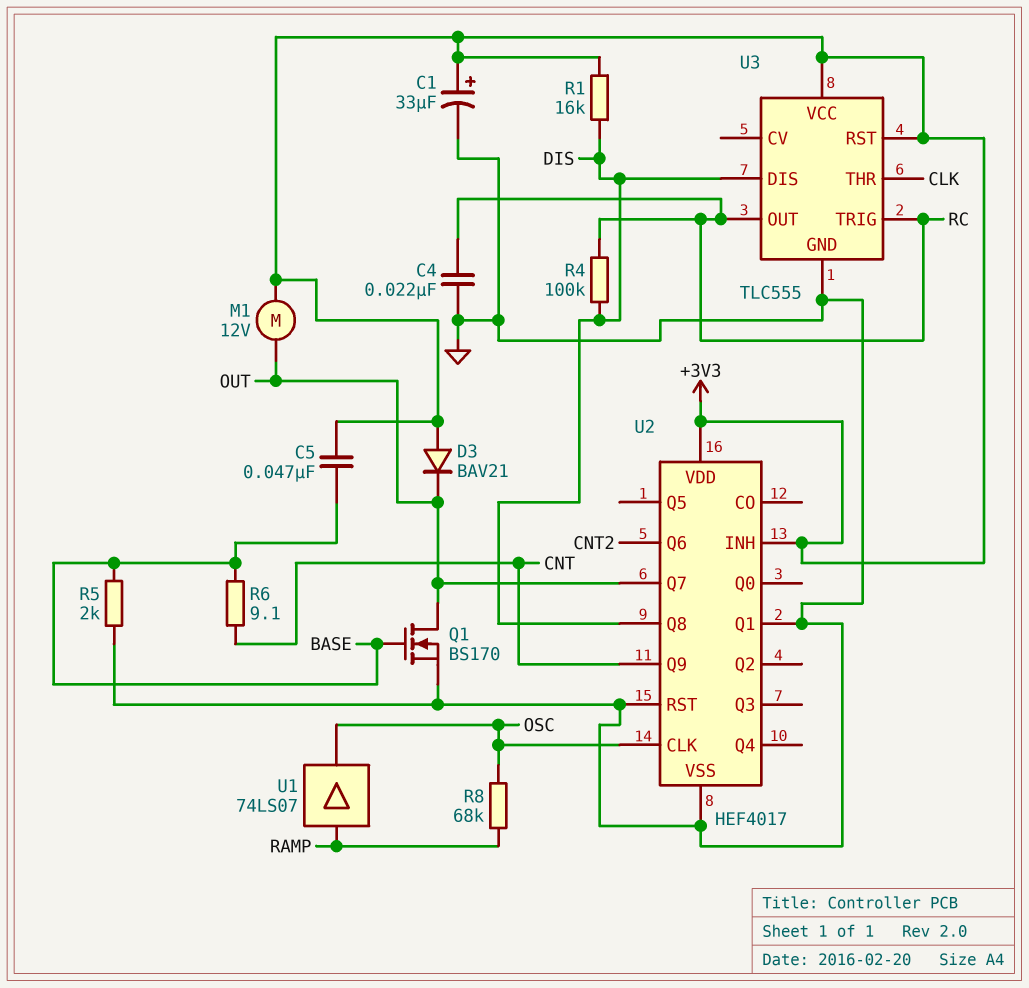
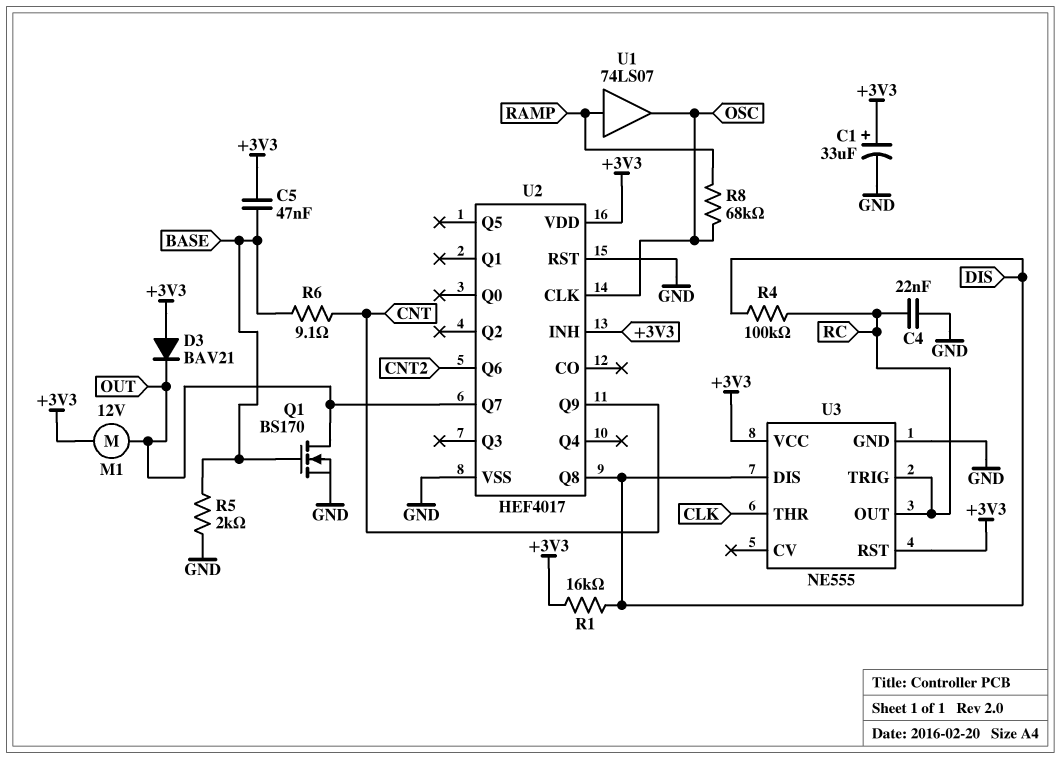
U2 pin Q1: GND -> none
U3: TLC555 -> NE555

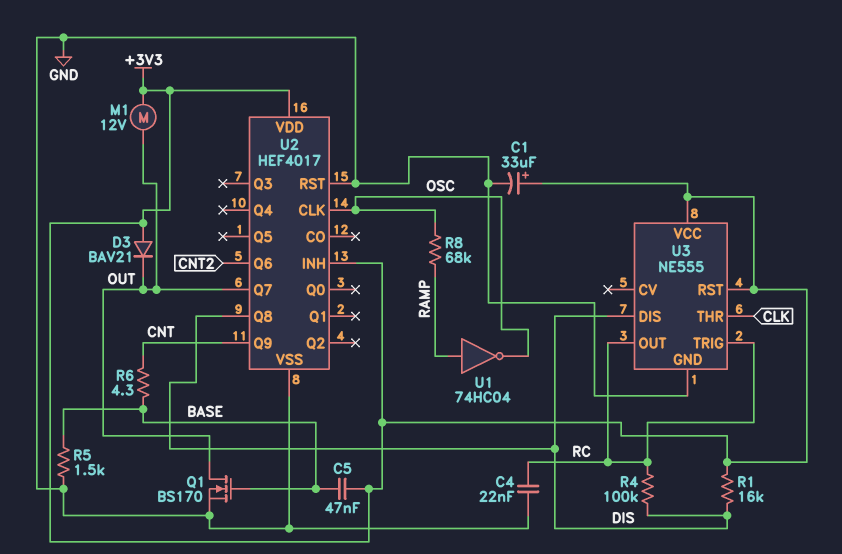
R5: 2k (BASE, GND) -> 1.5k (BASE, GND)
R6: 9.1 (BASE, CNT) -> 4.3 (BASE, CNT)
U1: buffer 74LS07 (in RAMP, out OSC) -> NOT 74HC04 (in RAMP, out OSC)

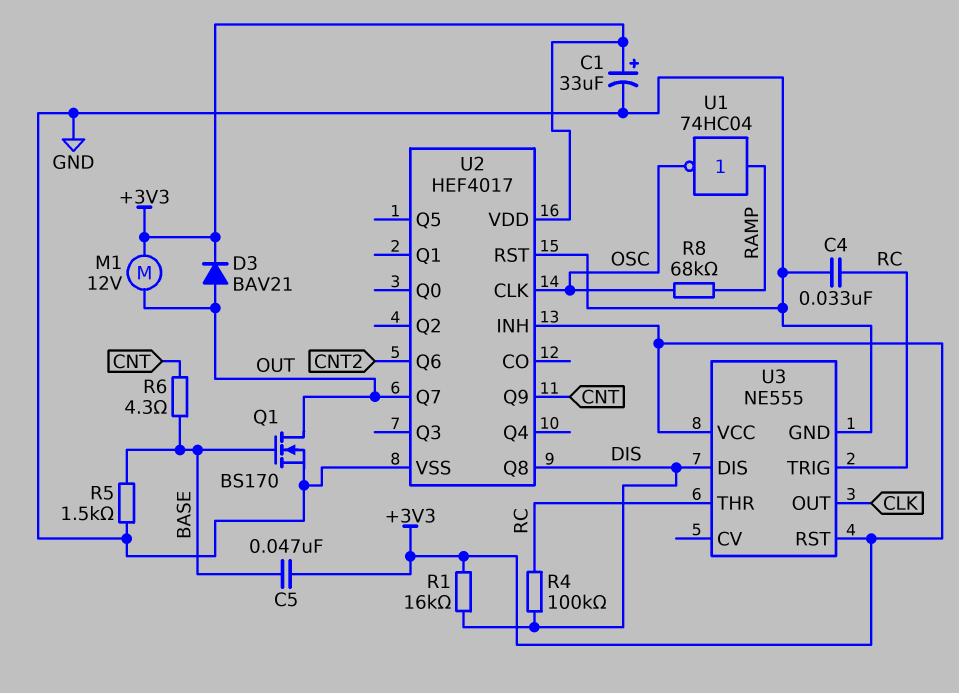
C4: 22nF (GND, RC) -> 33nF (GND, RC)
D3: diode BAV21 (A +3V3, K OUT) -> diode BAV21 (A OUT, K +3V3)
U3 pin OUT: RC -> CLK
U3 pin THR: CLK -> RC

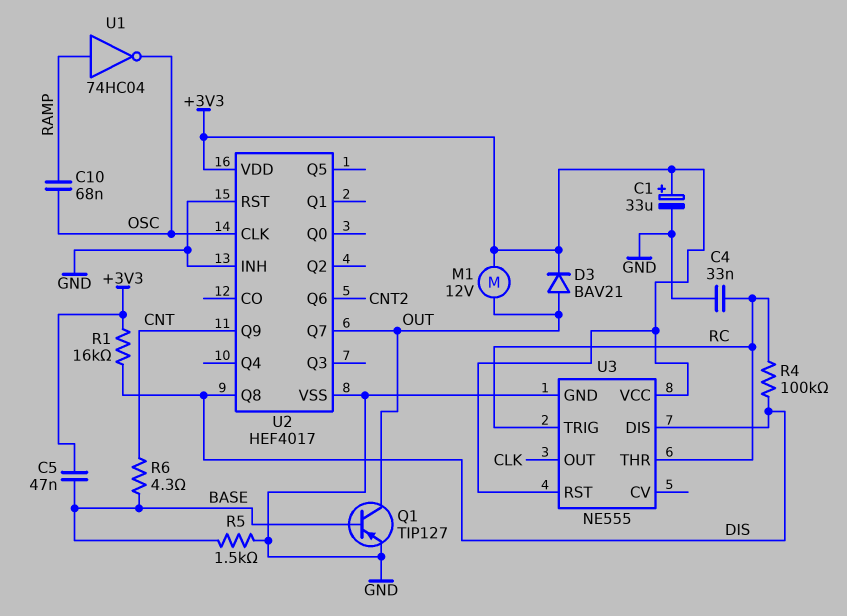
C10: none -> 68nF (OSC, RAMP)
Q1: NMOS BS170 (G BASE, D OUT, S GND) -> PNP TIP127 (B BASE, C OUT, E GND)
R8: 68k (OSC, RAMP) -> none
U2 pin INH: +3V3 -> GND

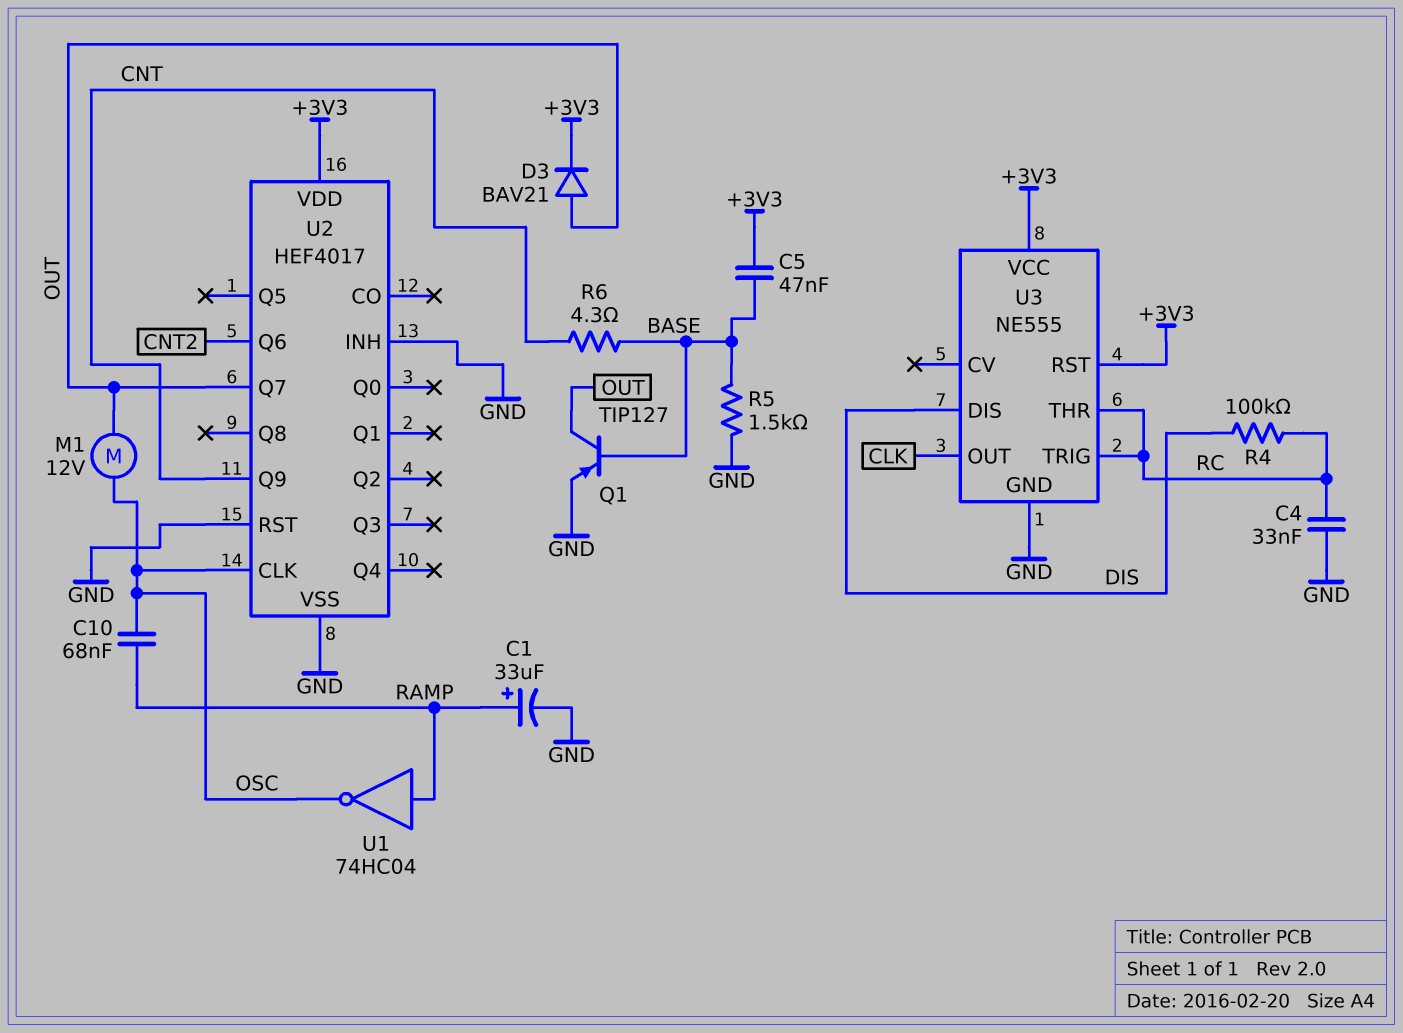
C1: 33uF (plus +3V3, minus GND) -> 33uF (plus RAMP, minus GND)
M1: motor 12V (+3V3, OUT) -> motor 12V (OSC, OUT)
R1: 16k (+3V3, DIS) -> none
U2 pin Q8: DIS -> none

